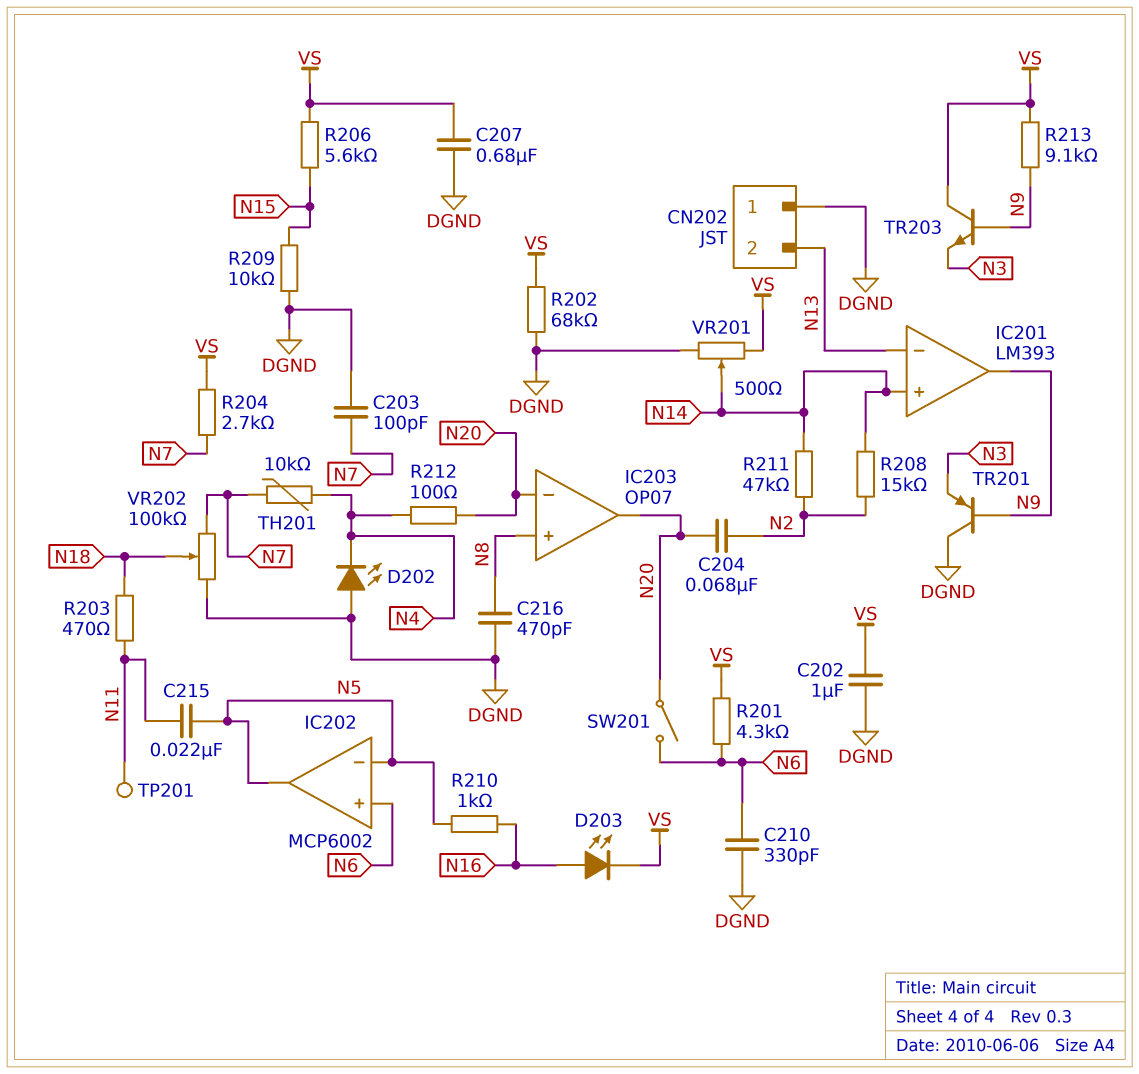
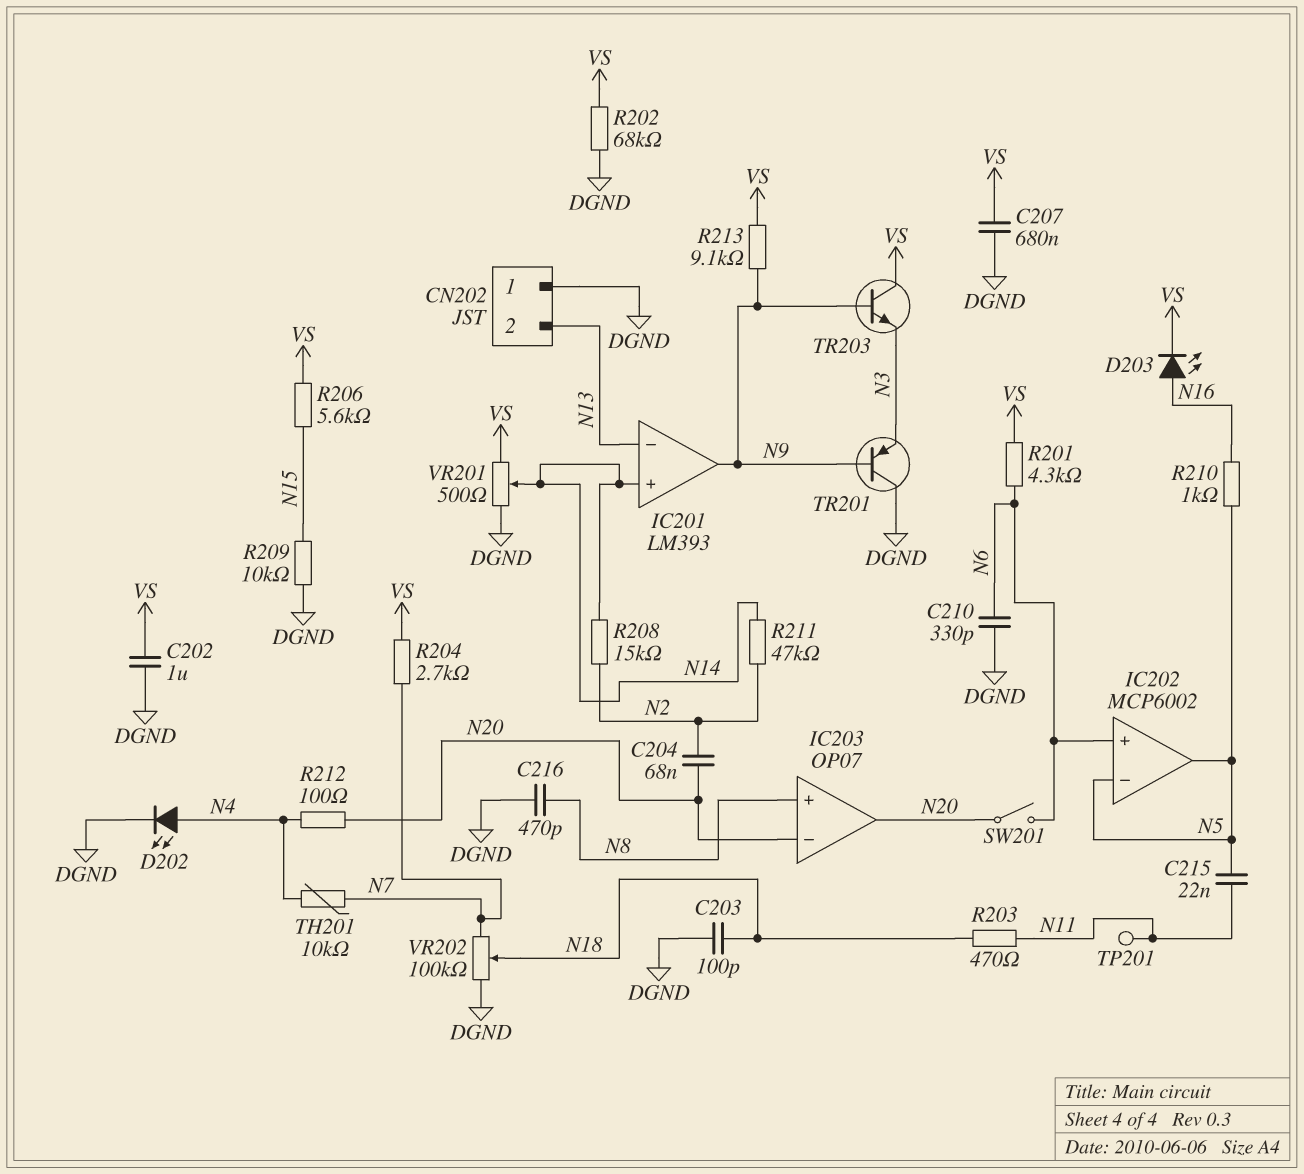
C203: 100pF (DGND, N7) -> 100pF (DGND, N18)
D202: LED (A DGND, K N4) -> LED (A N4, K DGND)

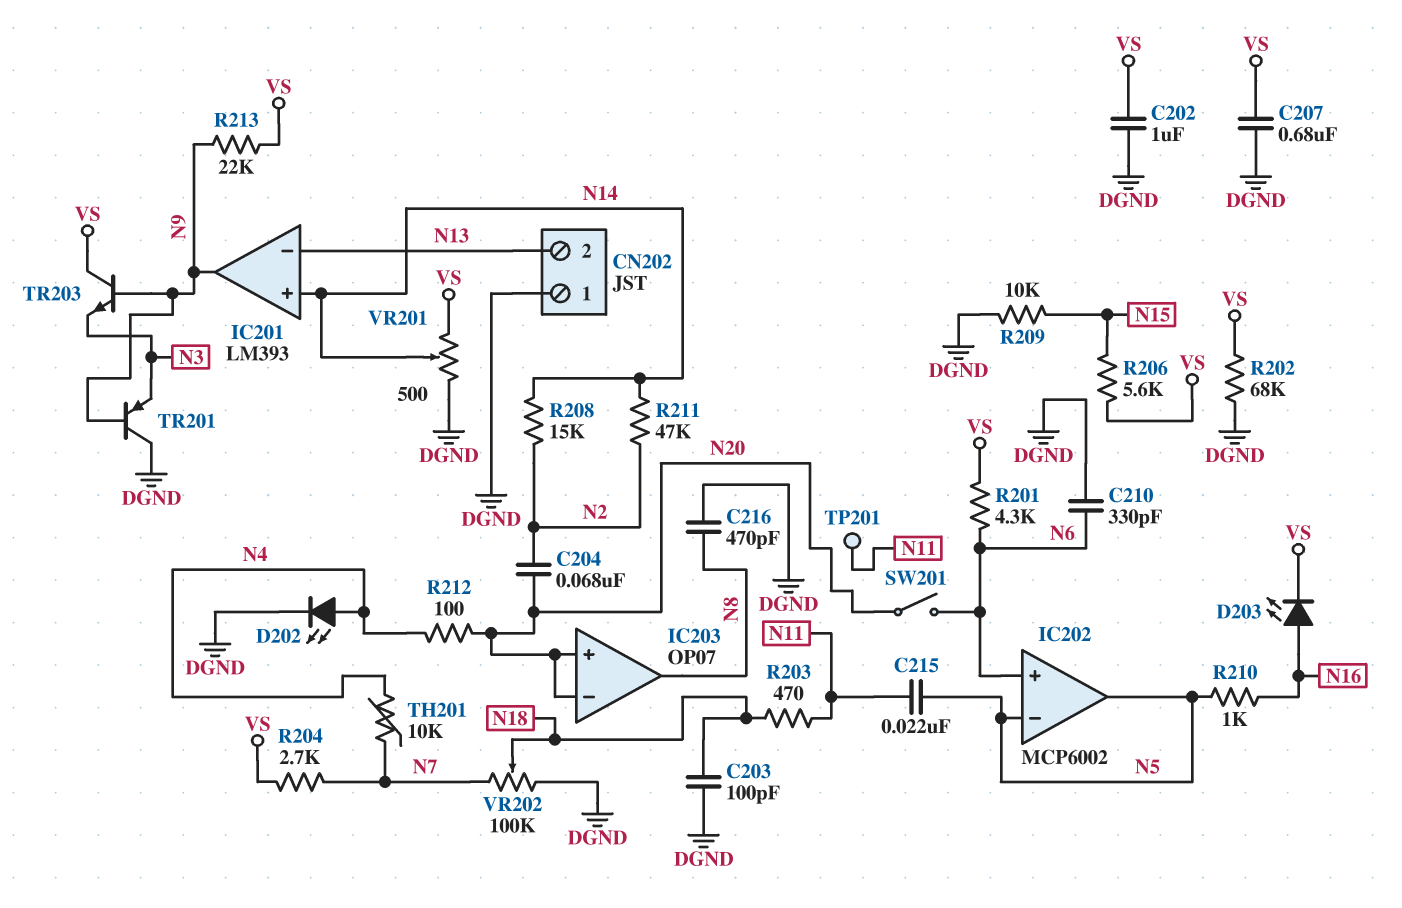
IC203 pin in+: N8 -> N20
IC203 pin out: N20 -> N8
R213: 9.1k (N9, VS) -> 22k (N9, VS)

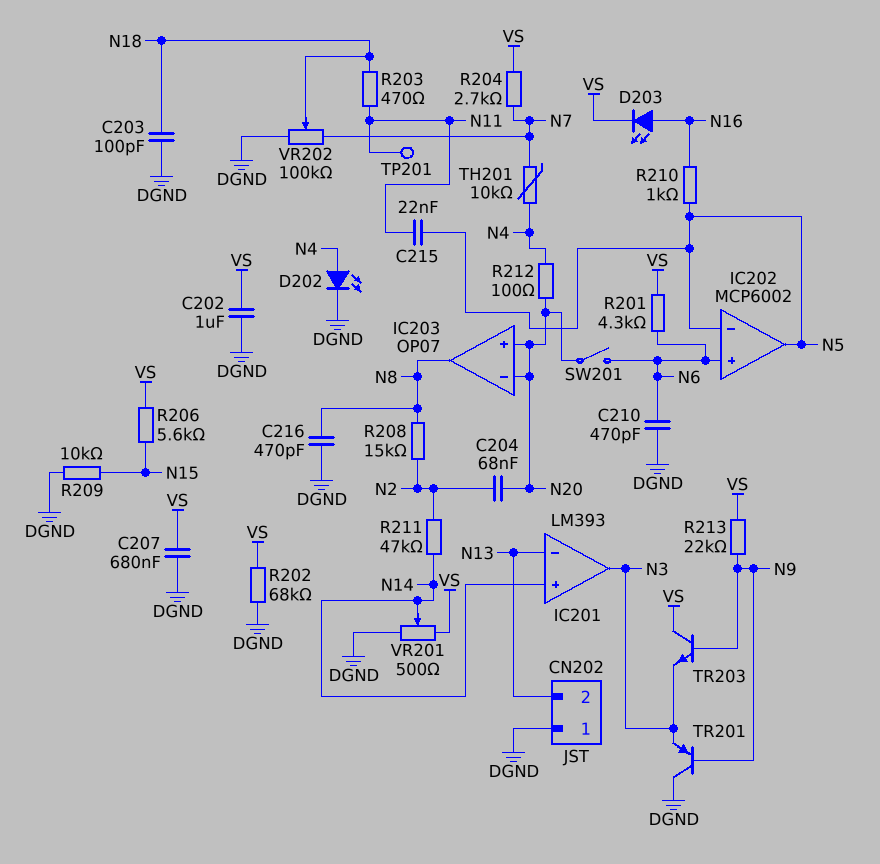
C210: 330pF (DGND, N6) -> 470pF (DGND, N6)
IC201 pin out: N9 -> N3
R208: 15k (N2, N14) -> 15k (N2, N8)

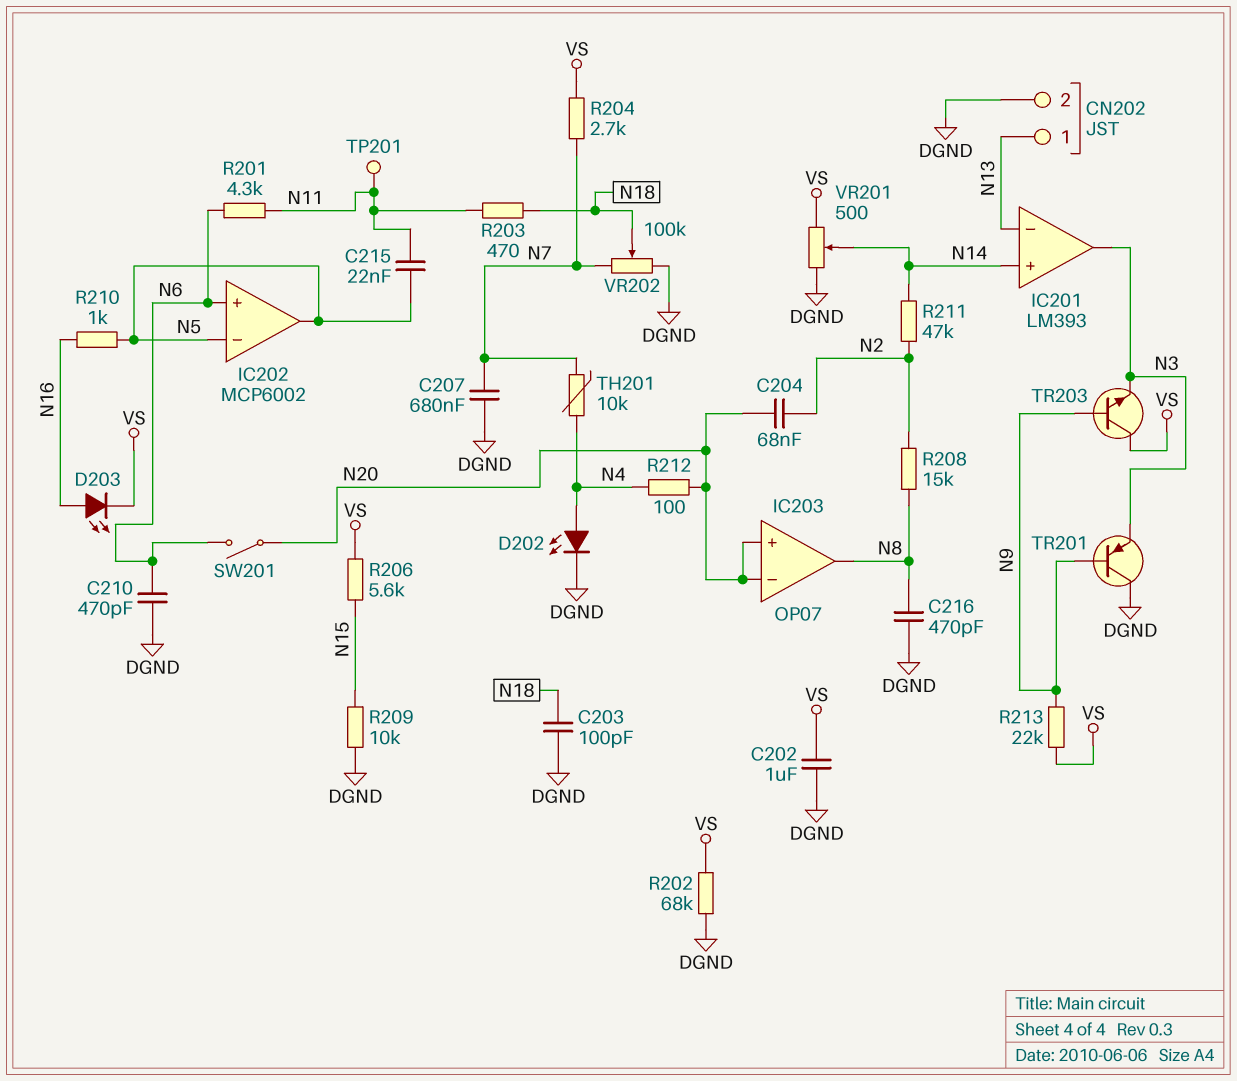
C207: 680nF (DGND, VS) -> 680nF (DGND, N7)
CN202 pin 1: DGND -> N13
CN202 pin 2: N13 -> DGND
R201: 4.3k (N6, VS) -> 4.3k (N6, N11)

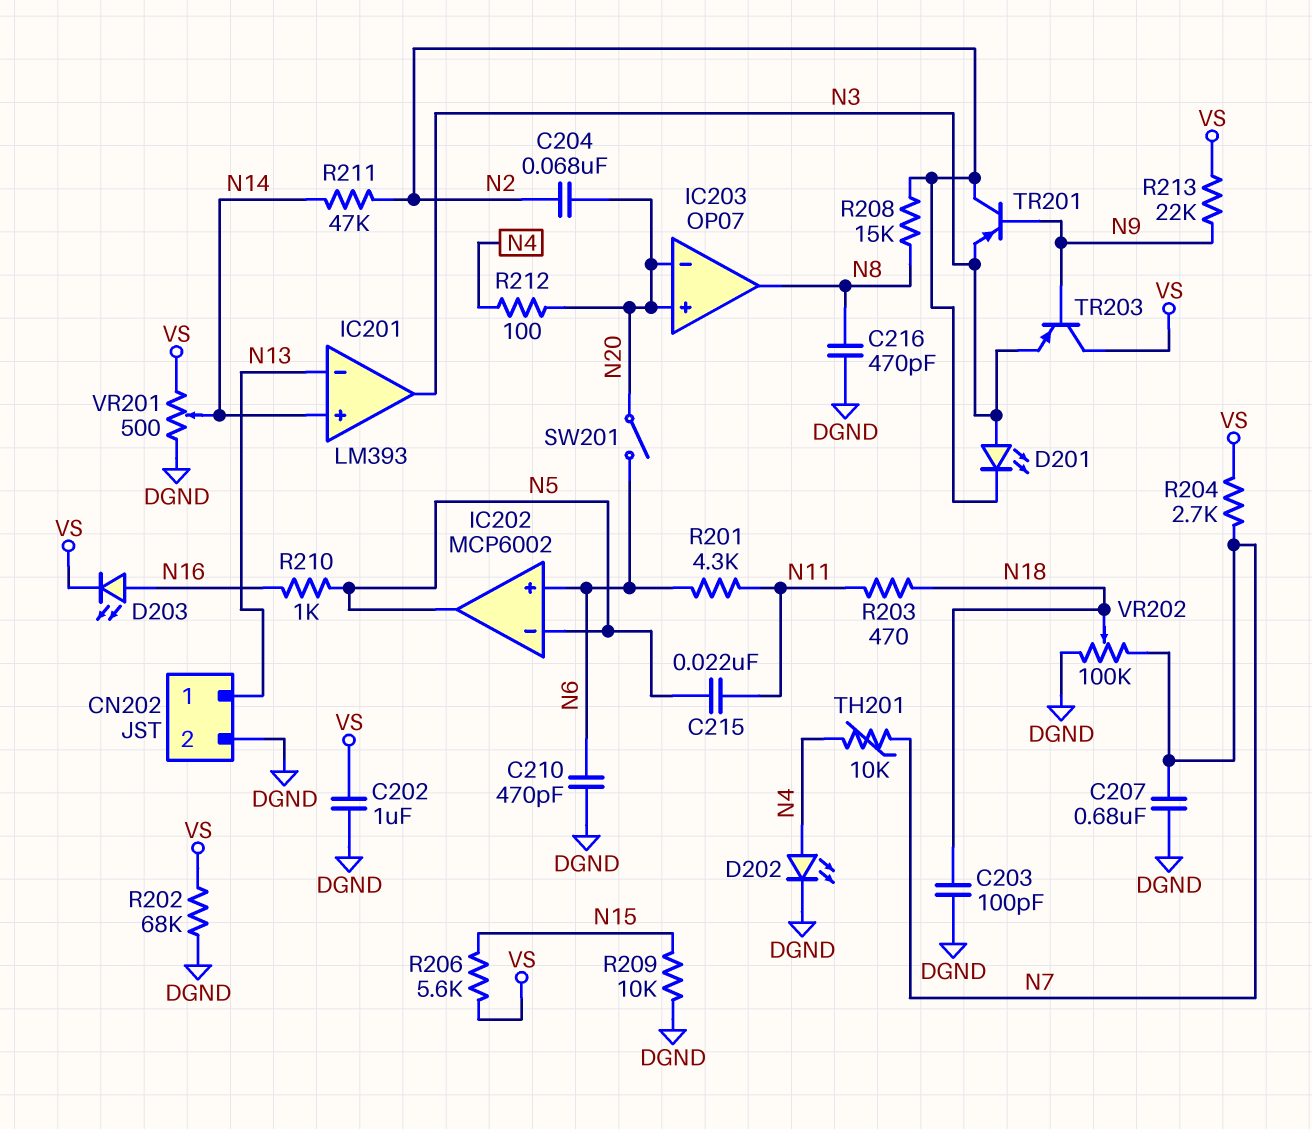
D201: none -> LED (A N3, K N2)
TP201: test point (N11) -> none
TR201: PNP (B N9, C DGND, E N3) -> PNP (B N9, C N2, E N3)
TR203: NPN (B N9, C VS, E N3) -> PNP (B N9, C VS, E N3)

